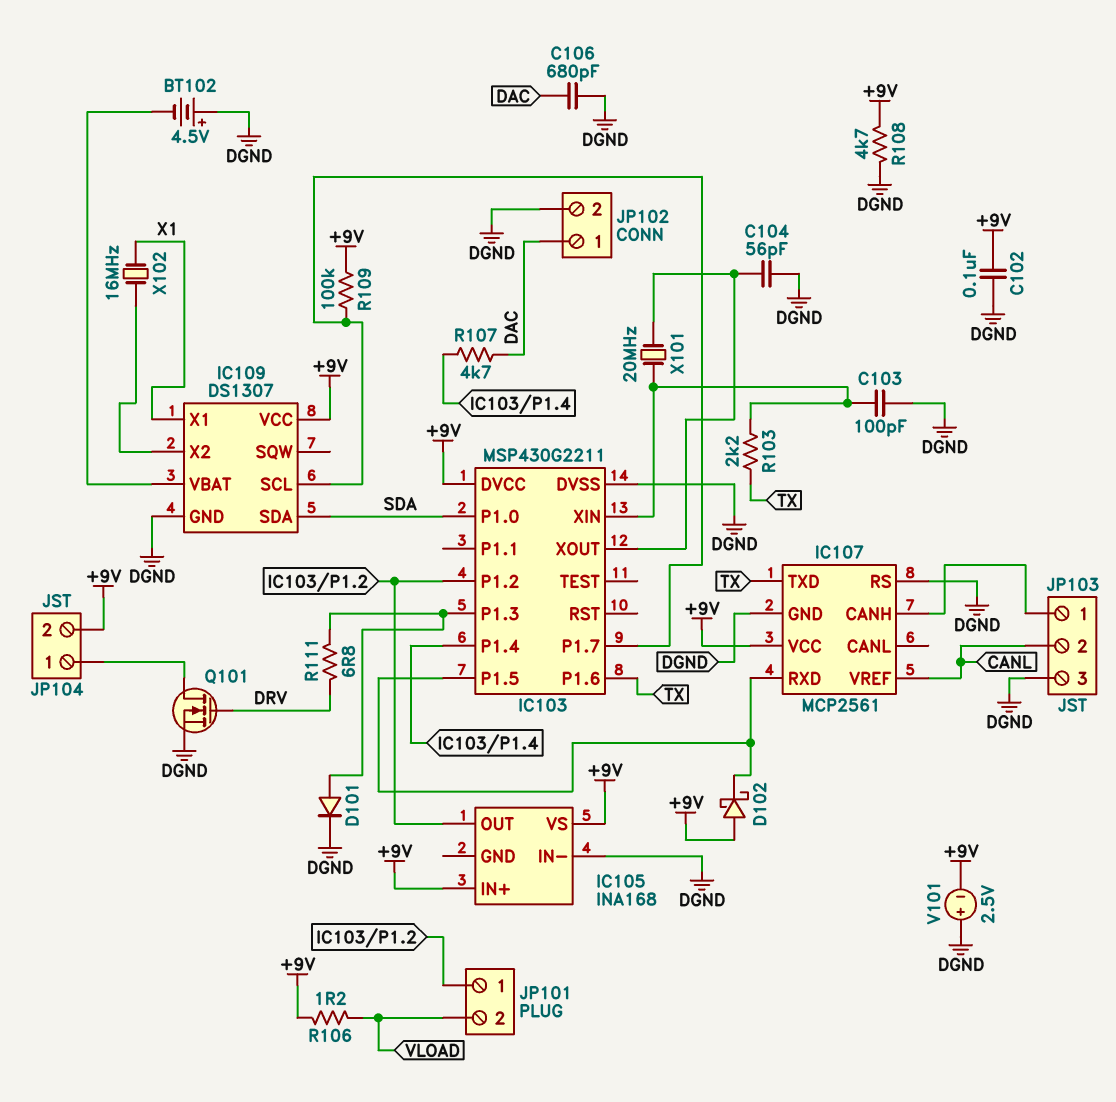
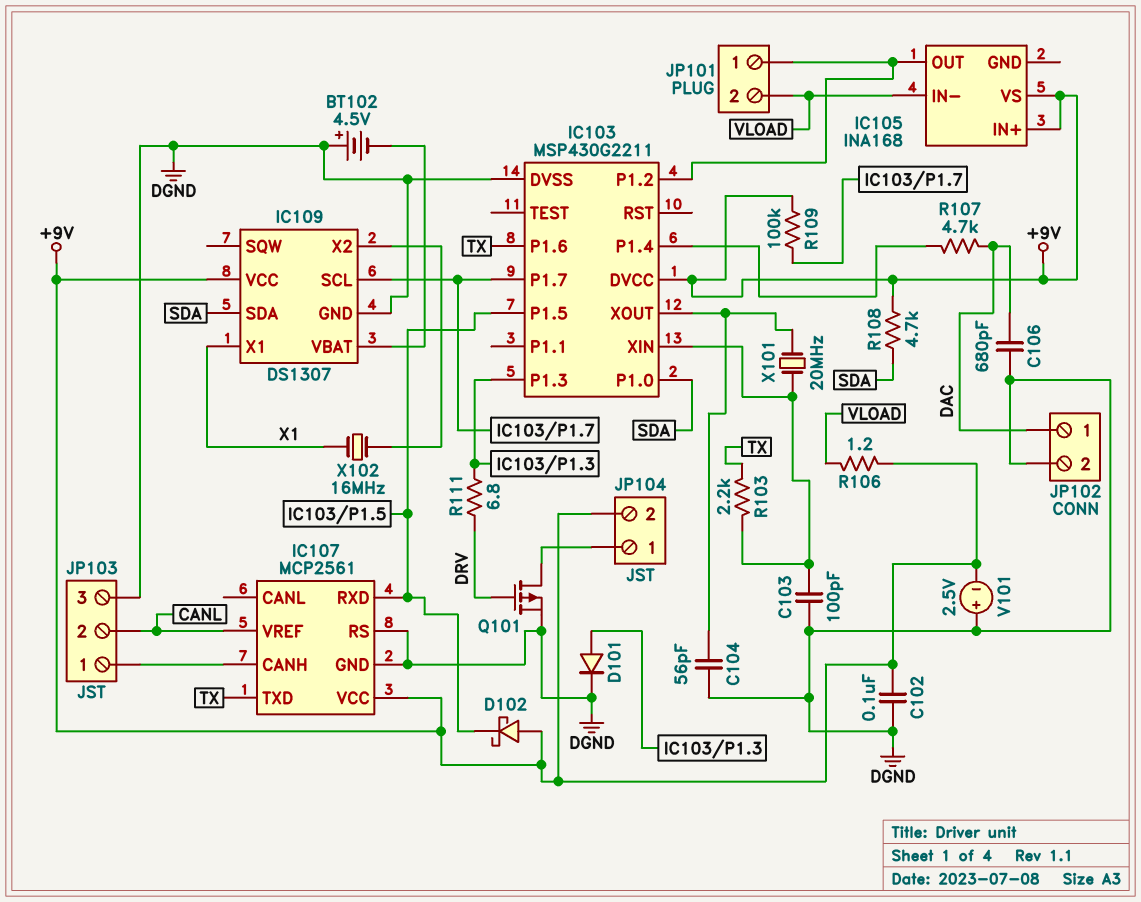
IC105 pin IN-: DGND -> VLOAD
Q101: NMOS (G DRV, D JP104/1, S DGND) -> PMOS (G DRV, D JP104/1, S DGND)
R108: 4.7k (+9V, DGND) -> 4.7k (+9V, SDA)

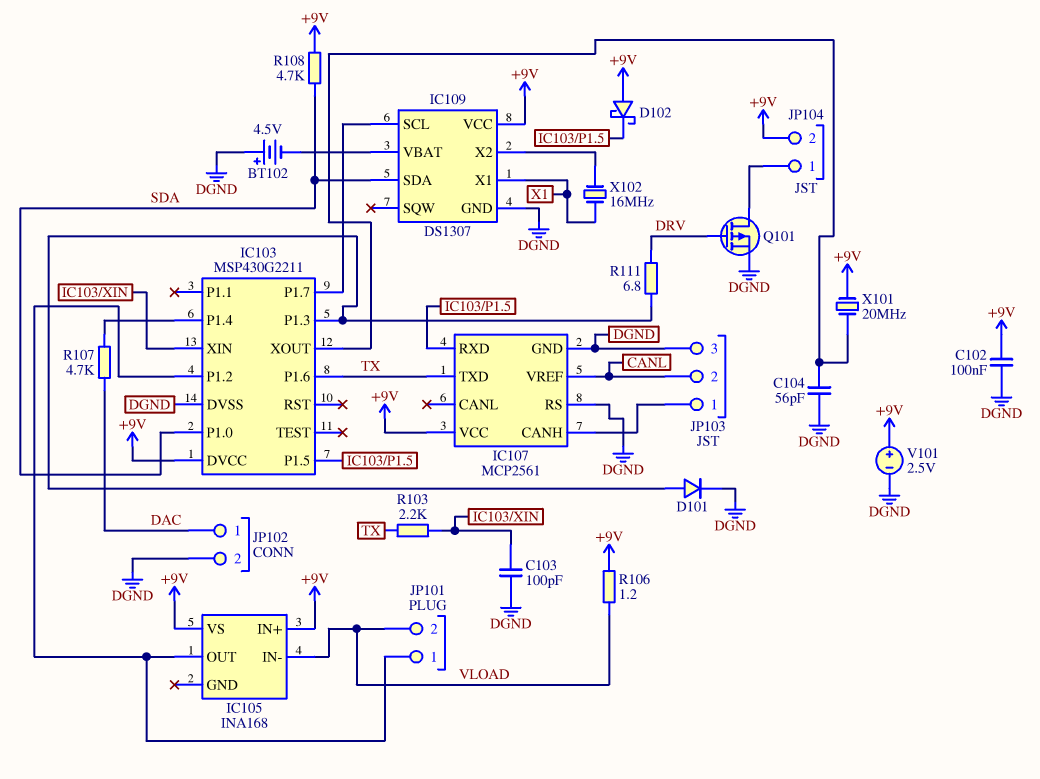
C106: 680pF (DAC, DGND) -> none
R109: 100k (+9V, IC103/P1.7) -> none
V101: 2.5V (plus DGND, minus +9V) -> 2.5V (plus +9V, minus DGND)
X101: 20MHz (IC103/XIN, IC103/XOUT) -> 20MHz (+9V, IC103/XOUT)

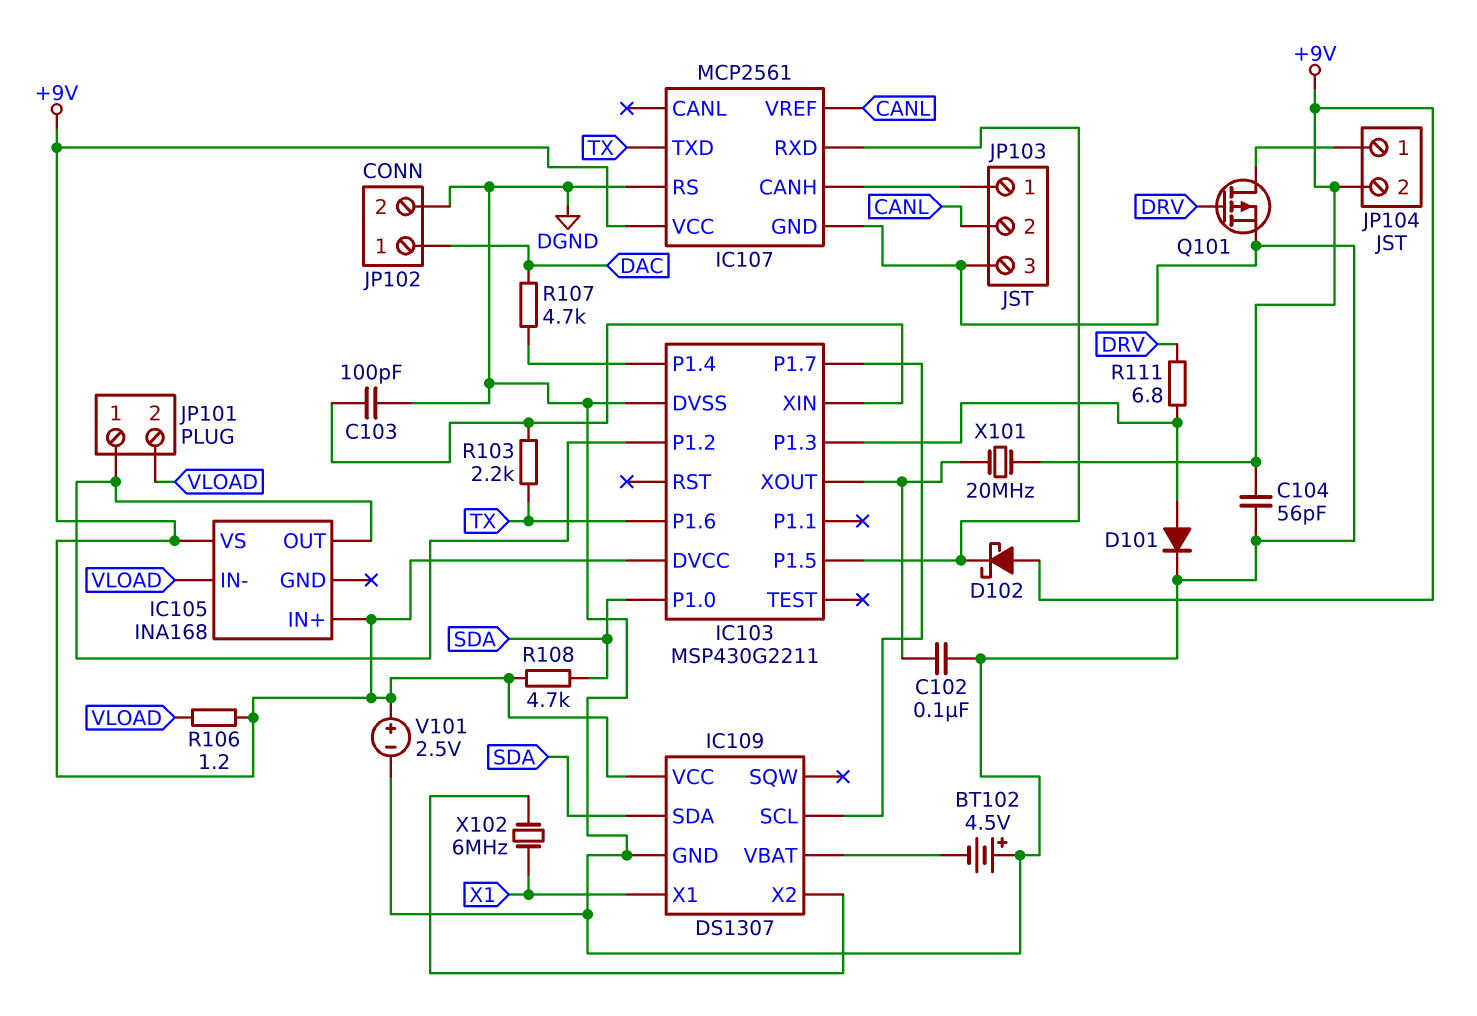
C102: 100nF (+9V, DGND) -> 100nF (DGND, IC103/XOUT)
C104: 56pF (DGND, IC103/XOUT) -> 56pF (+9V, DGND)
X102: 16MHz (IC109/X2, X1) -> 6MHz (IC109/X2, X1)

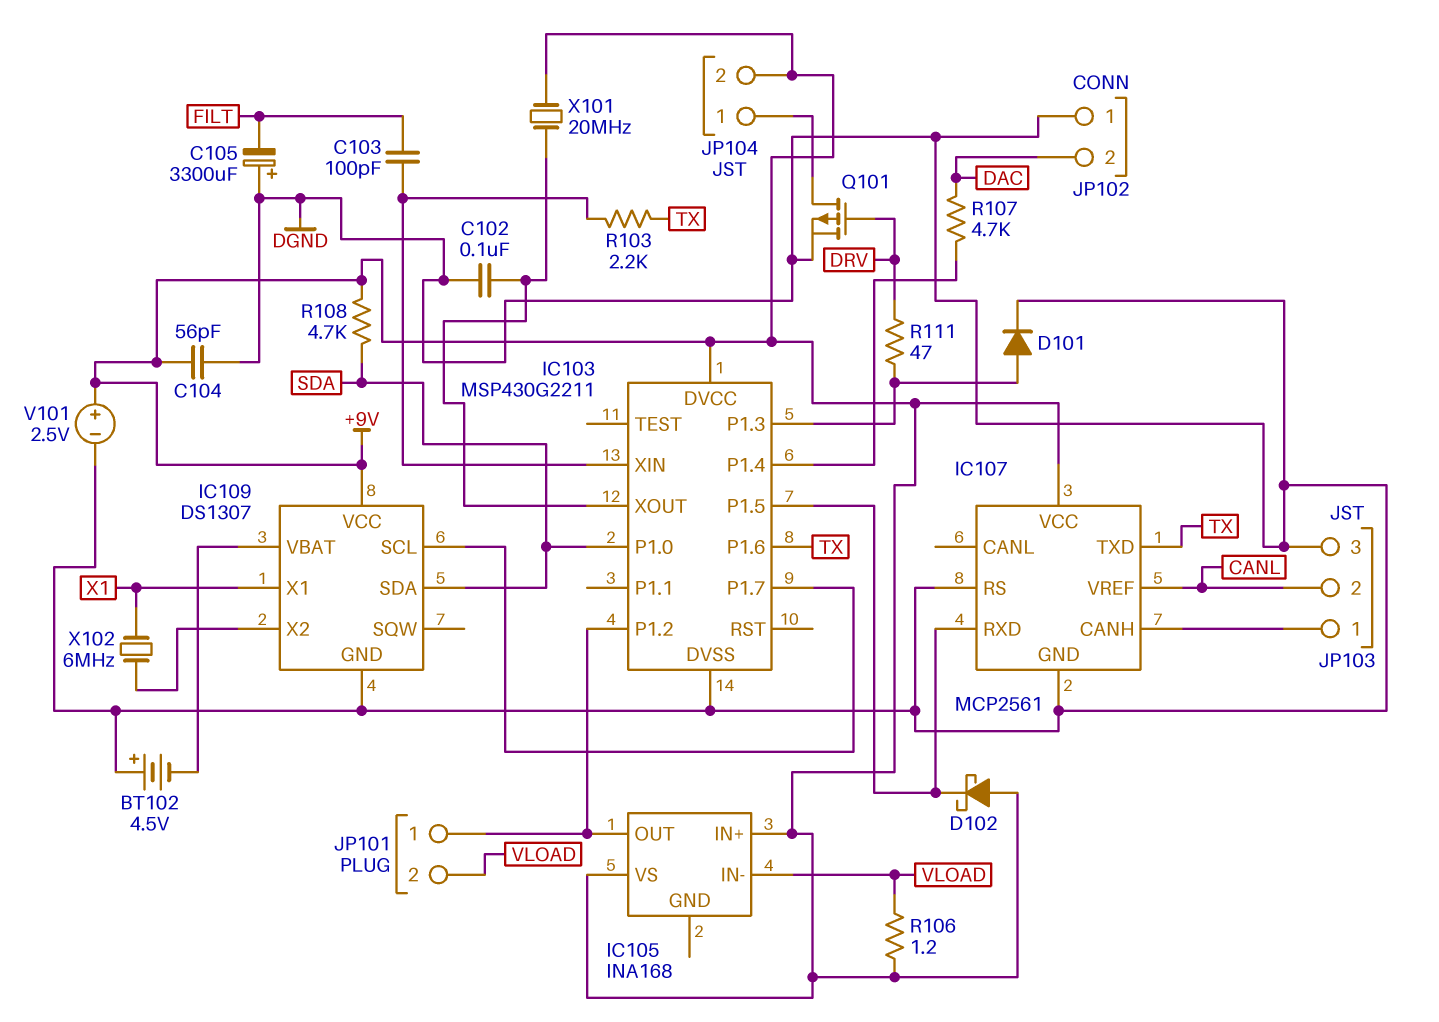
C103: 100pF (DGND, IC103/XIN) -> 100pF (FILT, IC103/XIN)
C105: none -> 3300uF (plus DGND, minus FILT)
JP102 pin 1: DAC -> DGND
JP102 pin 2: DGND -> DAC
R111: 6.8 (DRV, IC103/P1.3) -> 47 (DRV, IC103/P1.3)

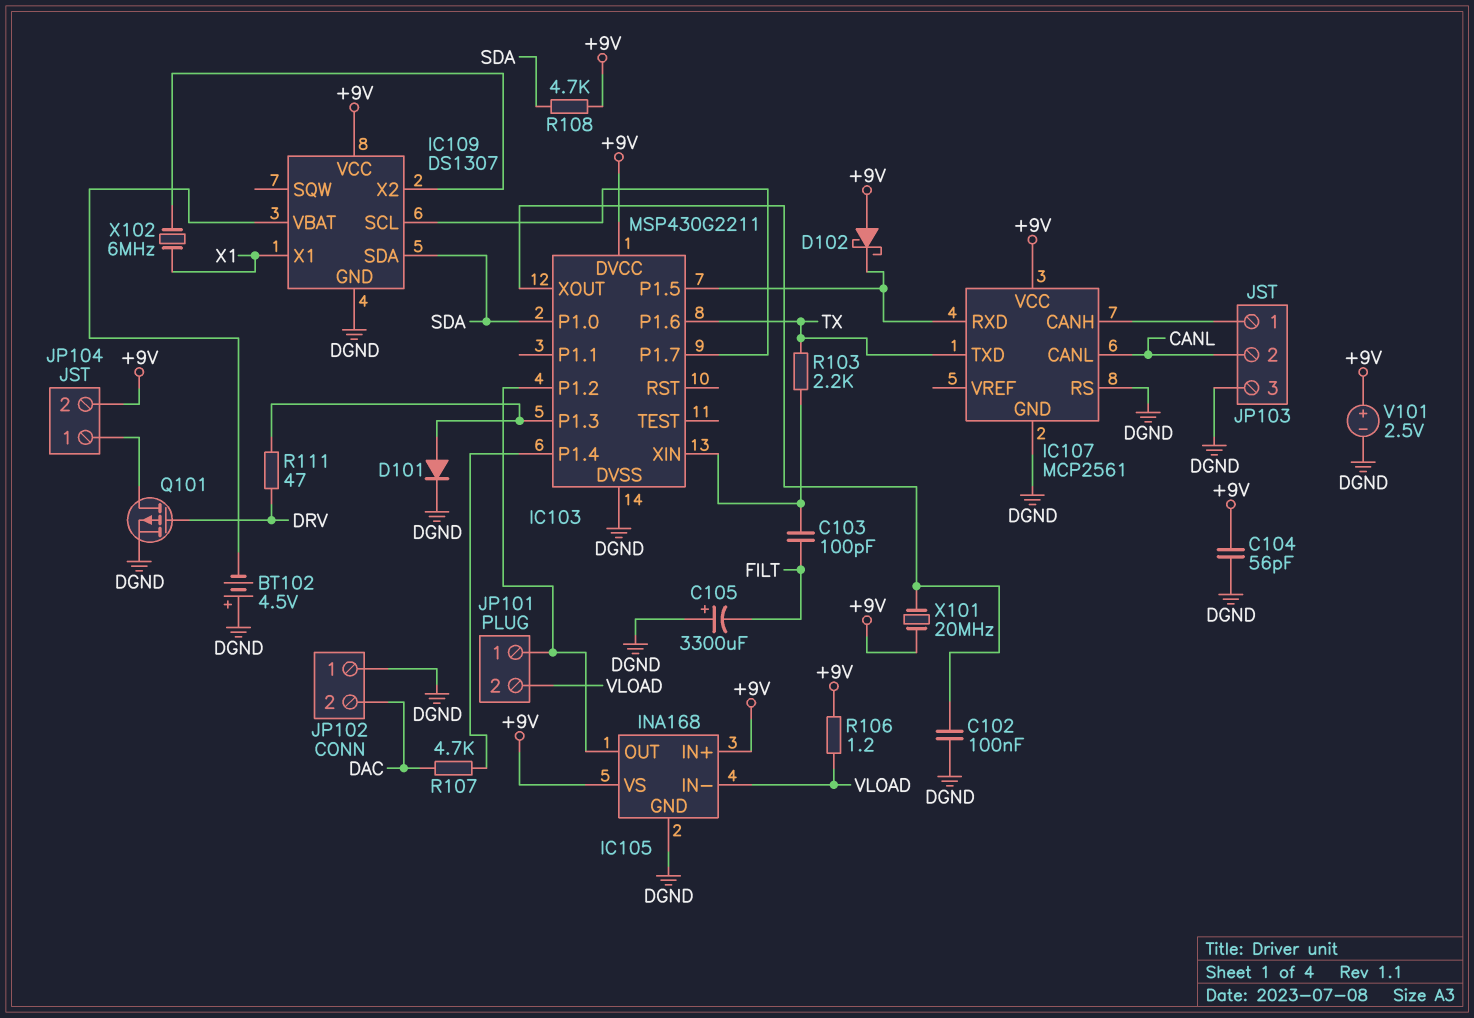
IC105 pin GND: none -> DGND
IC107 pin CANL: none -> CANL
IC107 pin VREF: CANL -> none

